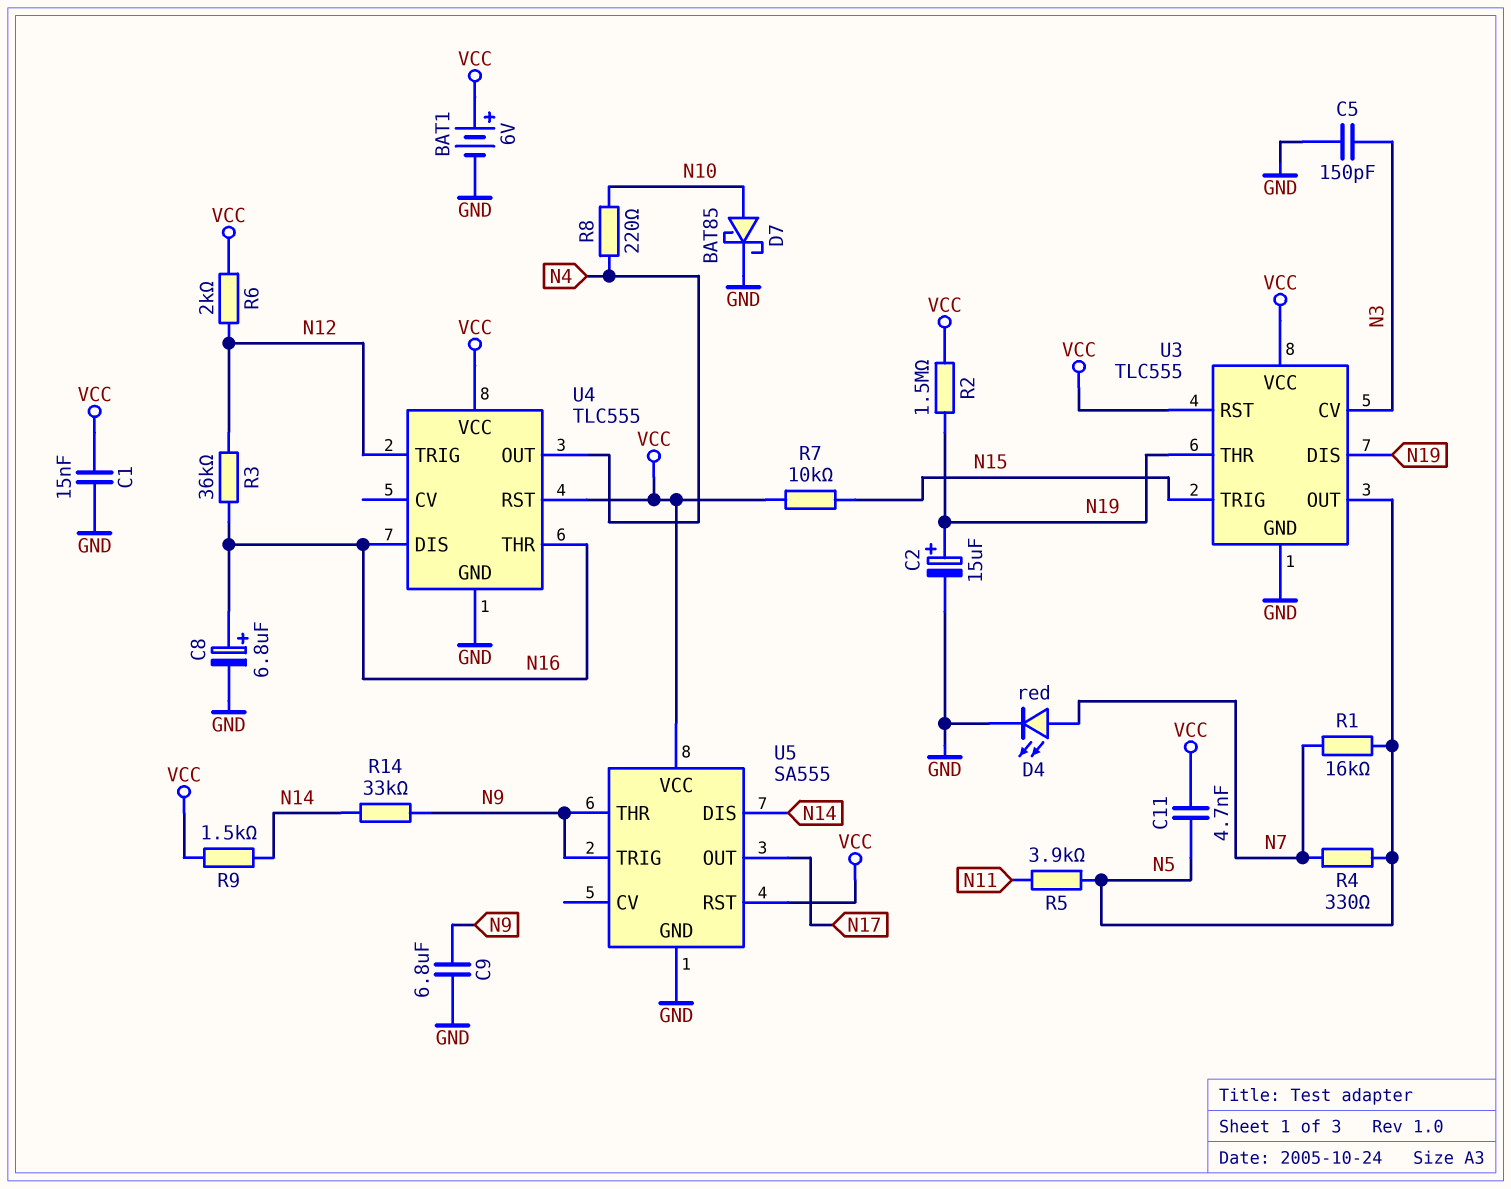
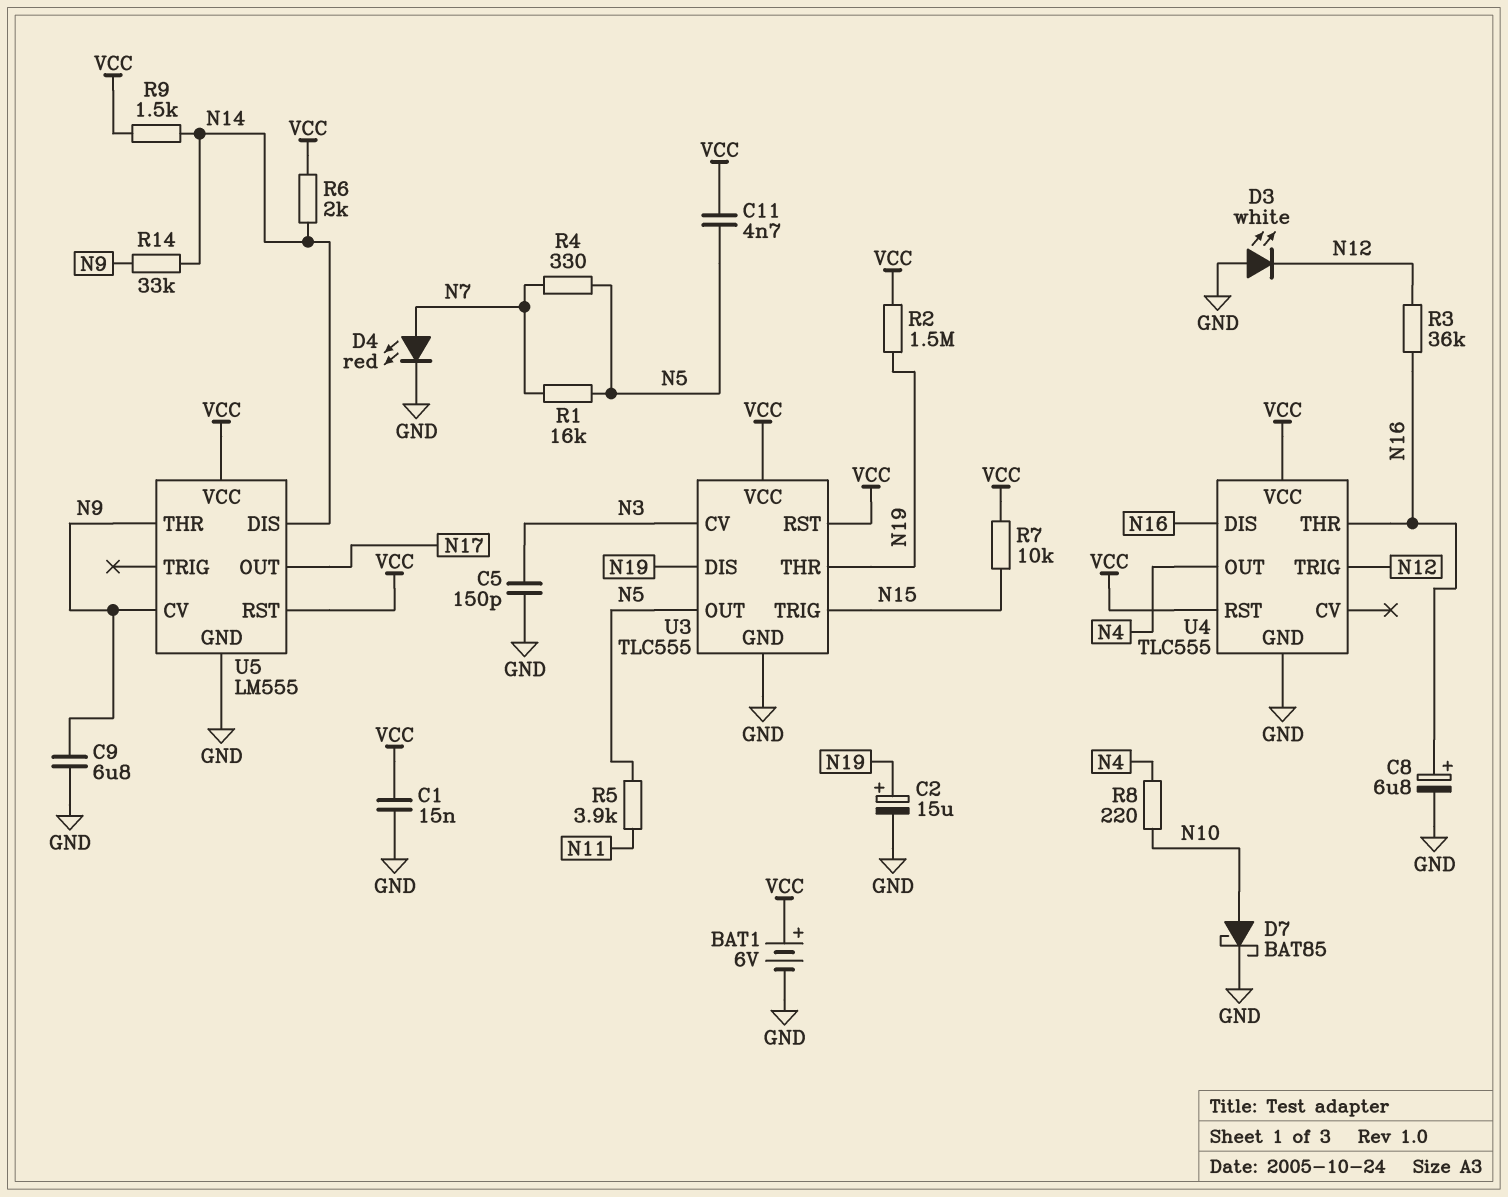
D3: none -> LED white (A GND, K N12)
R6: 2k (N12, VCC) -> 2k (N14, VCC)
U5: SA555 -> LM555
U5 pin CV: none -> N9
U5 pin TRIG: N9 -> none

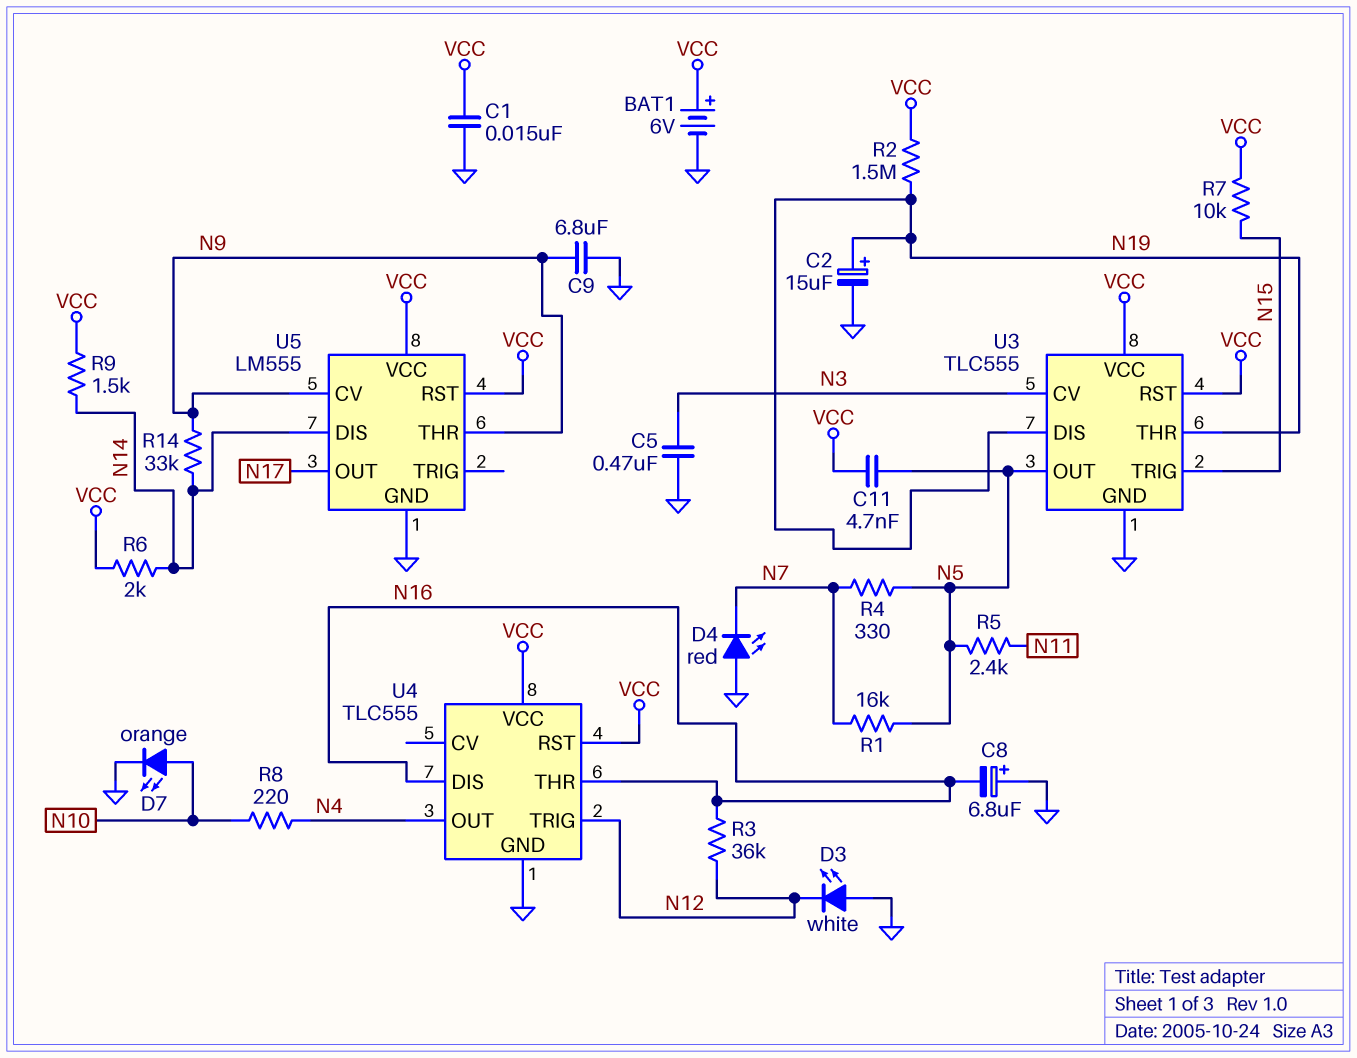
C5: 150pF (GND, N3) -> 470nF (GND, N3)
C8: 6.8uF (plus N16, minus GND) -> 6.8uF (plus GND, minus N16)
D4: LED red (A N7, K GND) -> LED red (A GND, K N7)
D7: schottky BAT85 (A N10, K GND) -> LED orange (A N10, K GND)
R5: 3.9k (N5, N11) -> 2.4k (N5, N11)

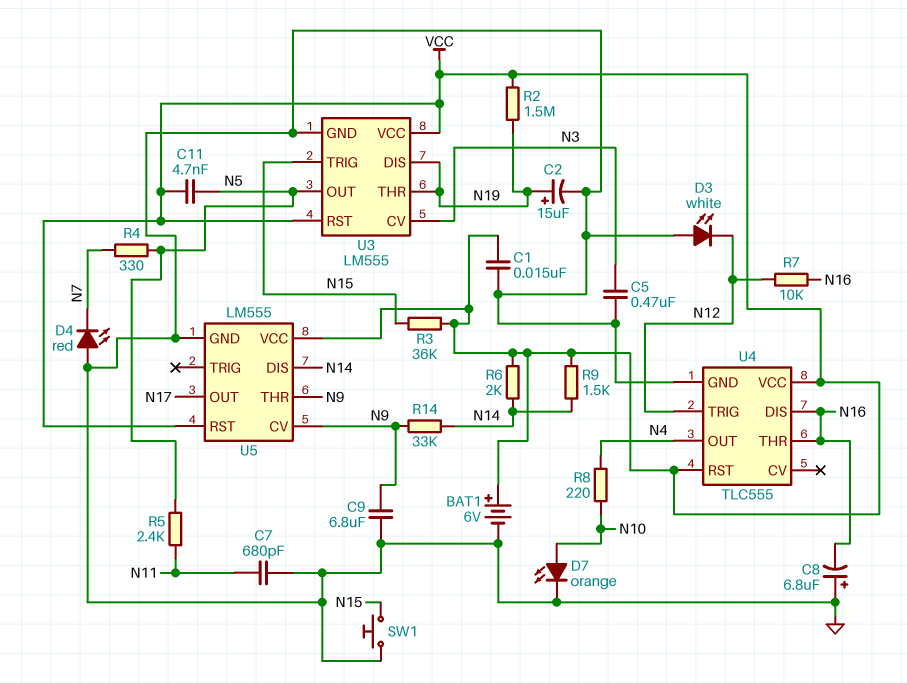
C7: none -> 680pF (GND, N11)
R1: 16k (N5, N7) -> none
R3: 36k (N12, N16) -> 36k (N15, VCC)
R7: 10k (N15, VCC) -> 10k (N12, N16)
SW1: none -> button (GND, N15)
U3: TLC555 -> LM555

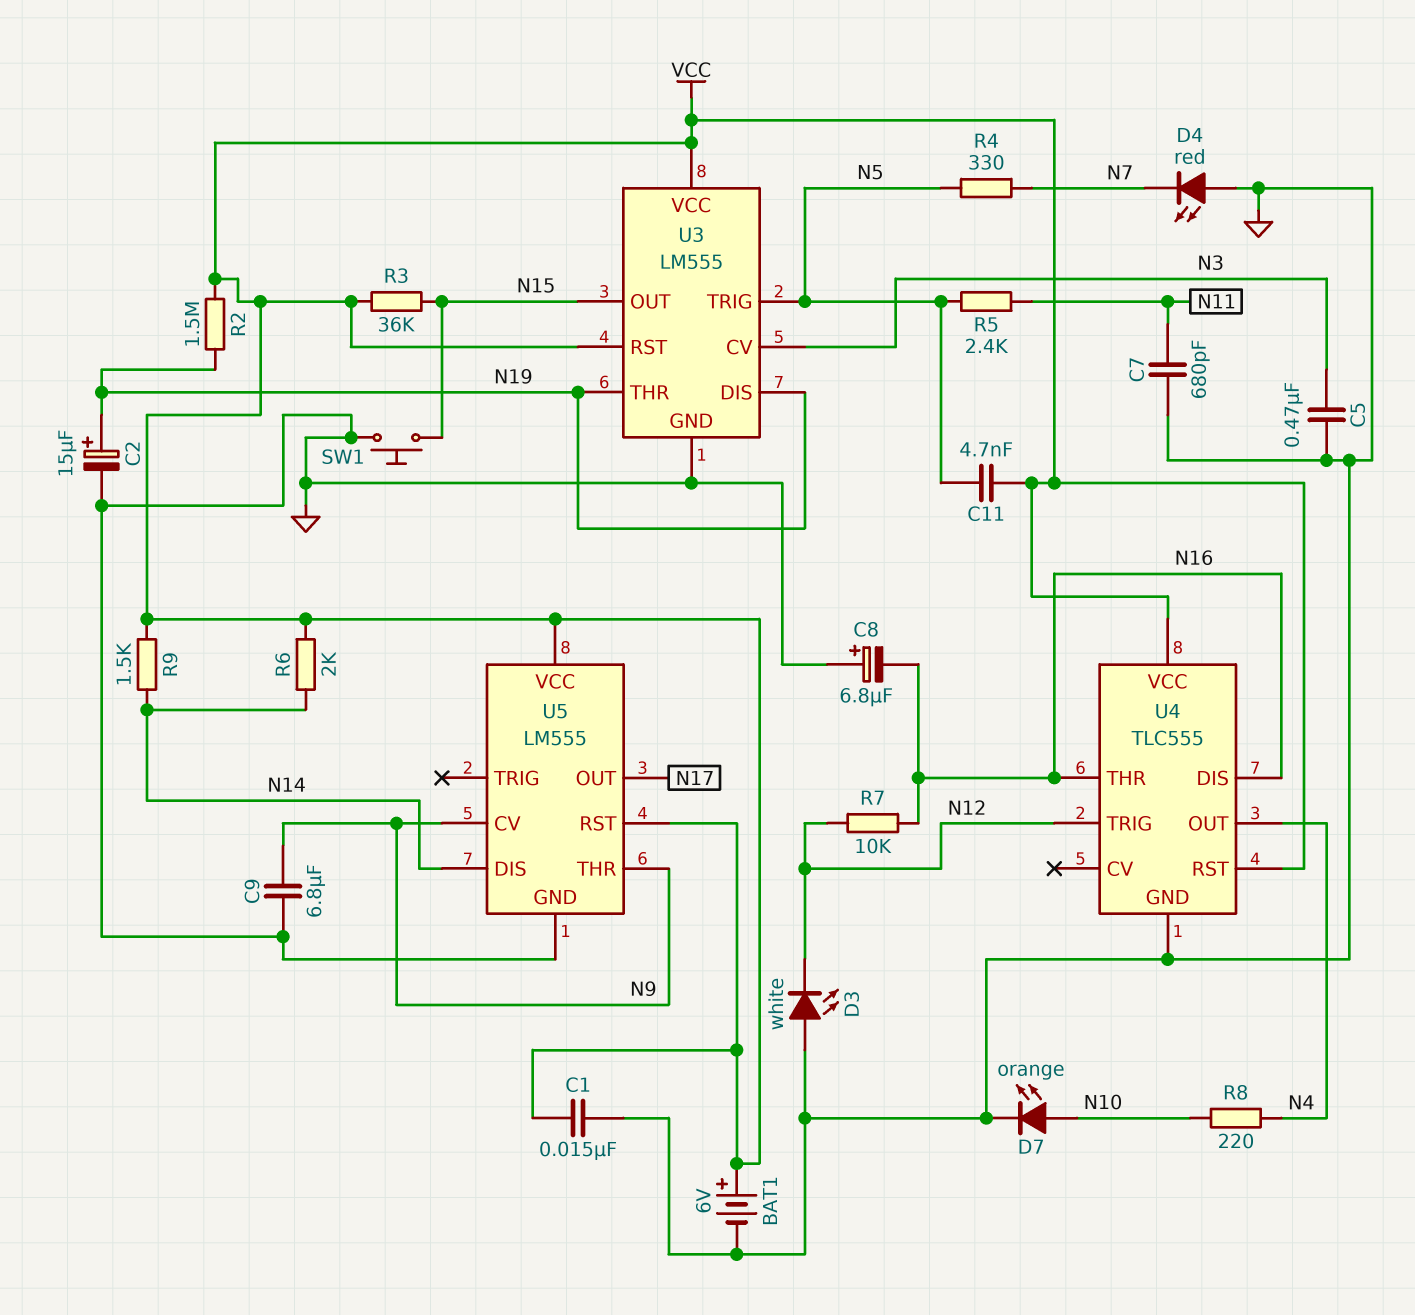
R14: 33k (N9, N14) -> none
U3 pin OUT: N5 -> N15
U3 pin TRIG: N15 -> N5

